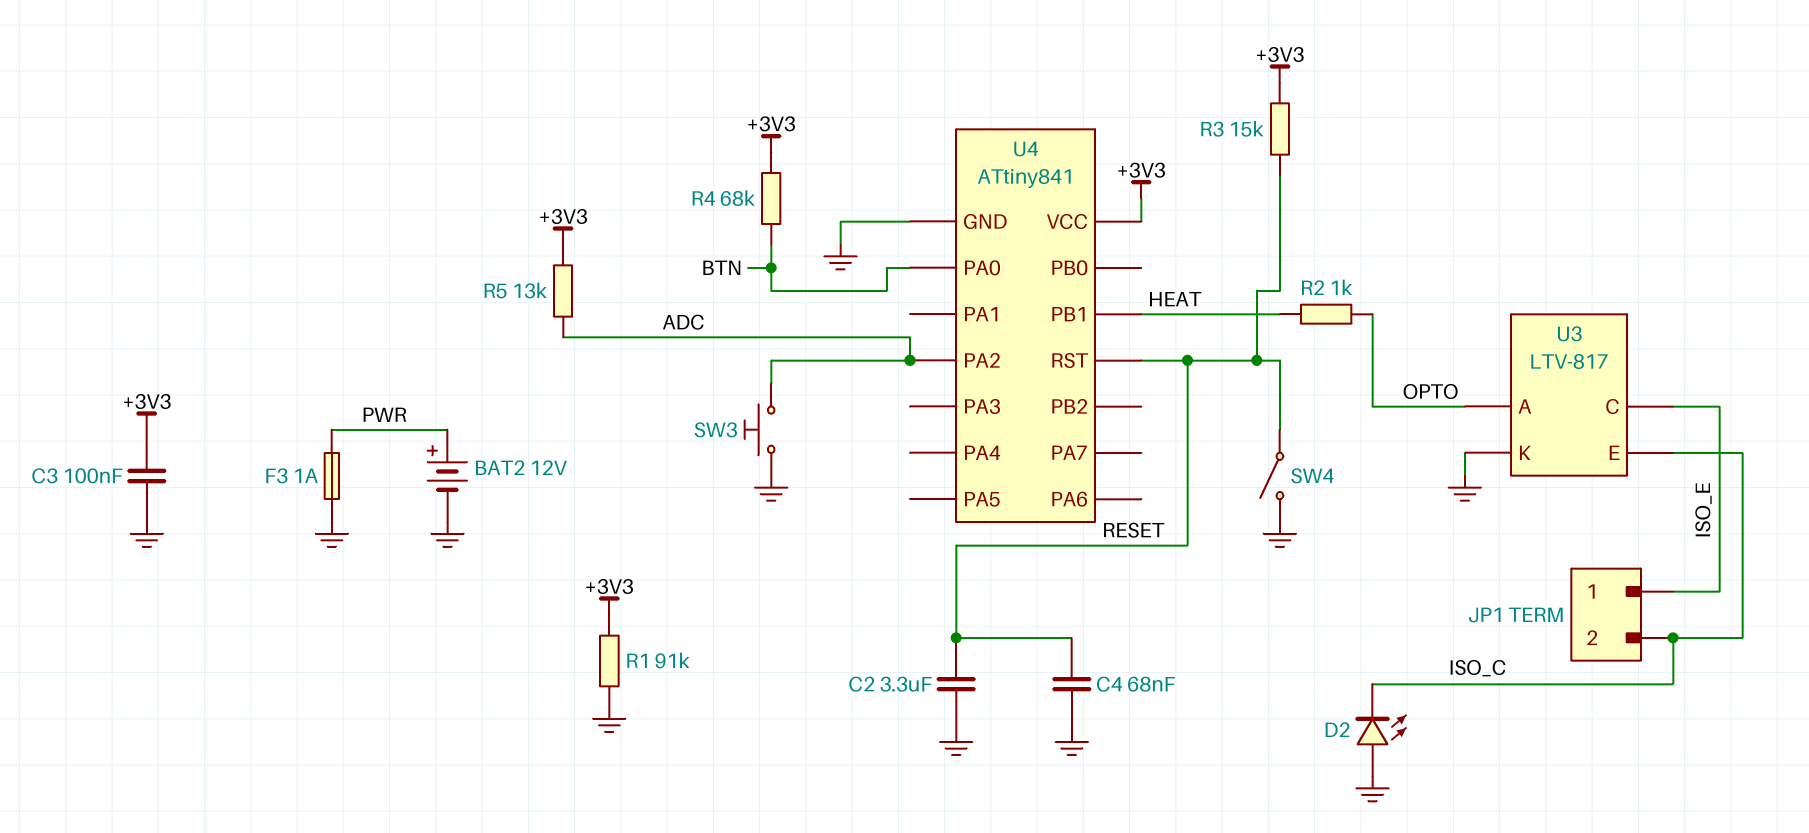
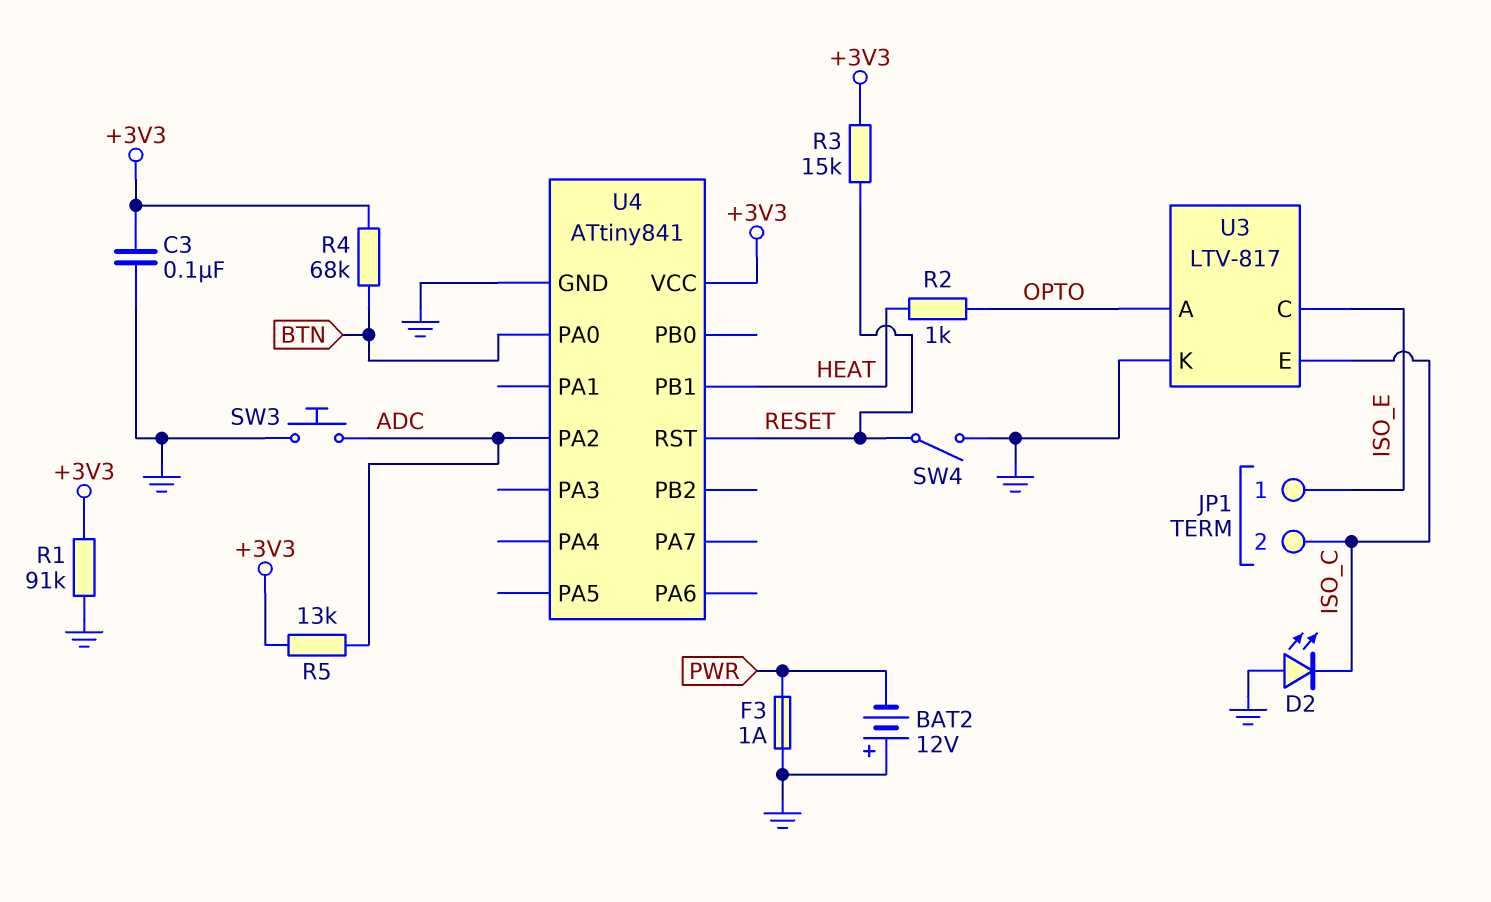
BAT2: 12V (plus PWR, minus GND) -> 12V (plus GND, minus PWR)
C2: 3.3uF (GND, RESET) -> none
C4: 68nF (GND, RESET) -> none

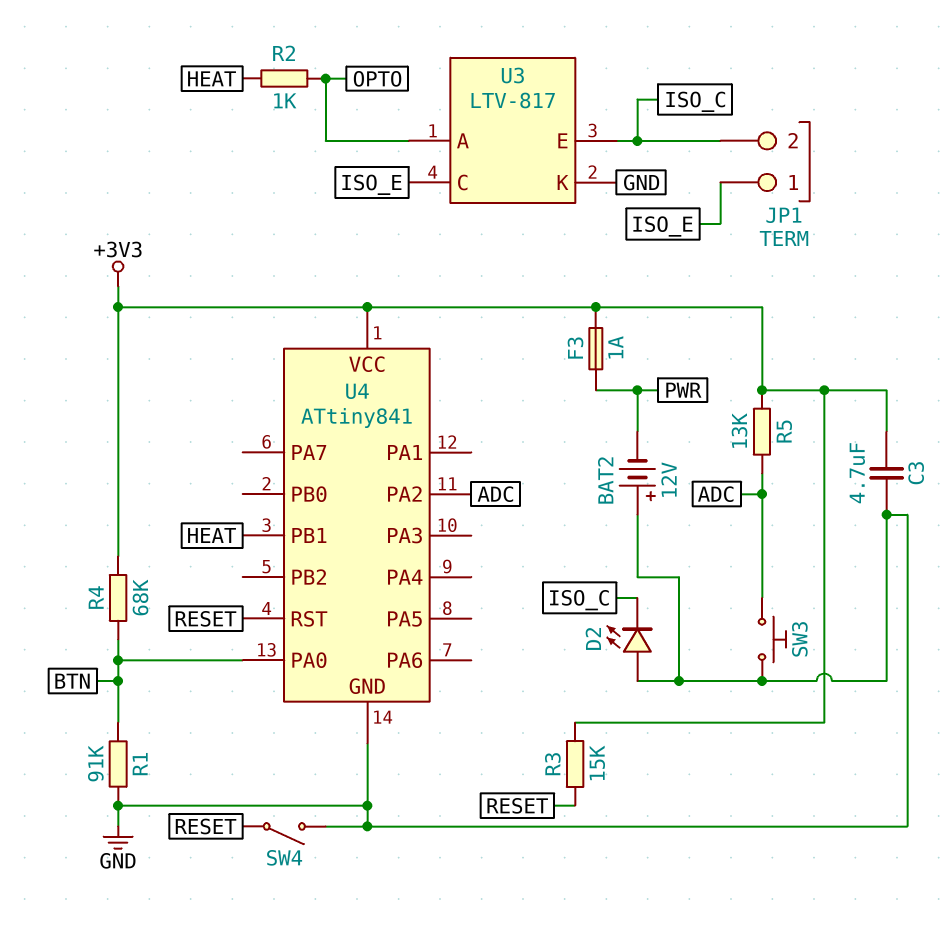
C3: 100nF (+3V3, GND) -> 4.7uF (+3V3, GND)
F3: 1A (GND, PWR) -> 1A (+3V3, PWR)
R1: 91k (+3V3, GND) -> 91k (BTN, GND)

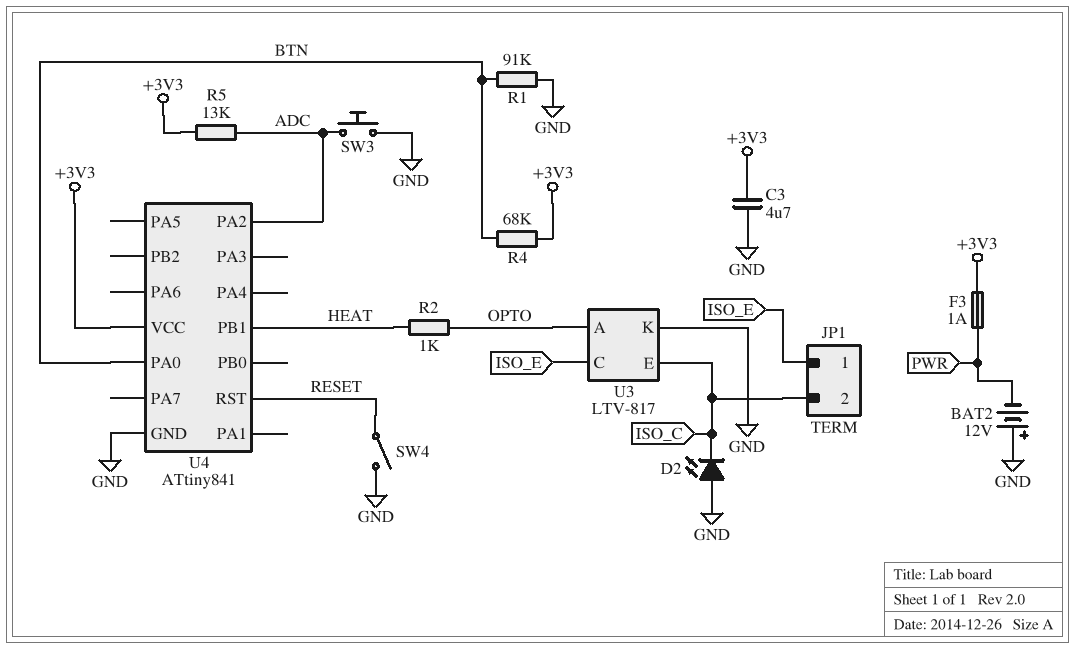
R3: 15k (+3V3, RESET) -> none

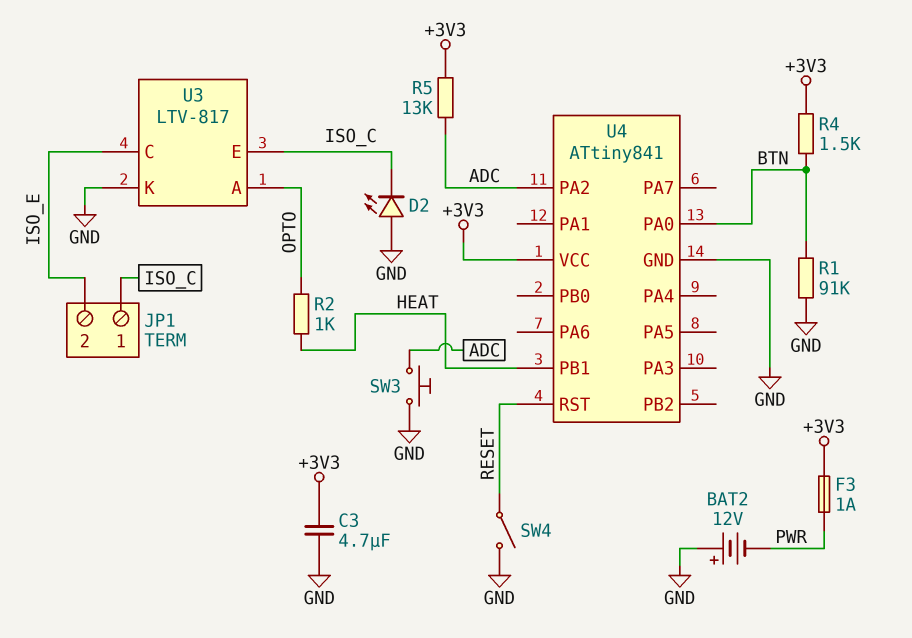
JP1 pin 1: ISO_E -> ISO_C
JP1 pin 2: ISO_C -> ISO_E
R4: 68k (+3V3, BTN) -> 1.5k (+3V3, BTN)

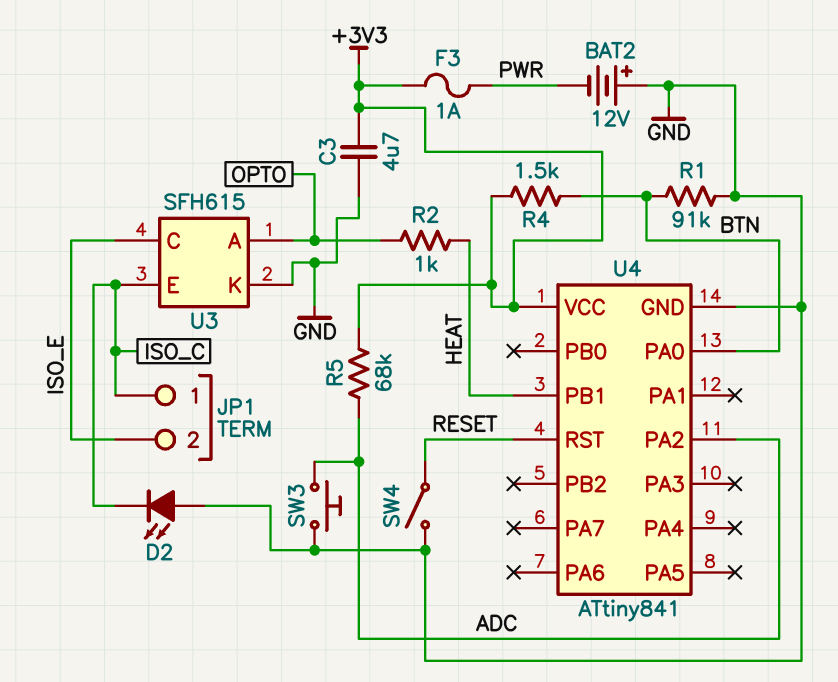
R5: 13k (+3V3, ADC) -> 68k (+3V3, ADC)
U3: LTV-817 -> SFH615

